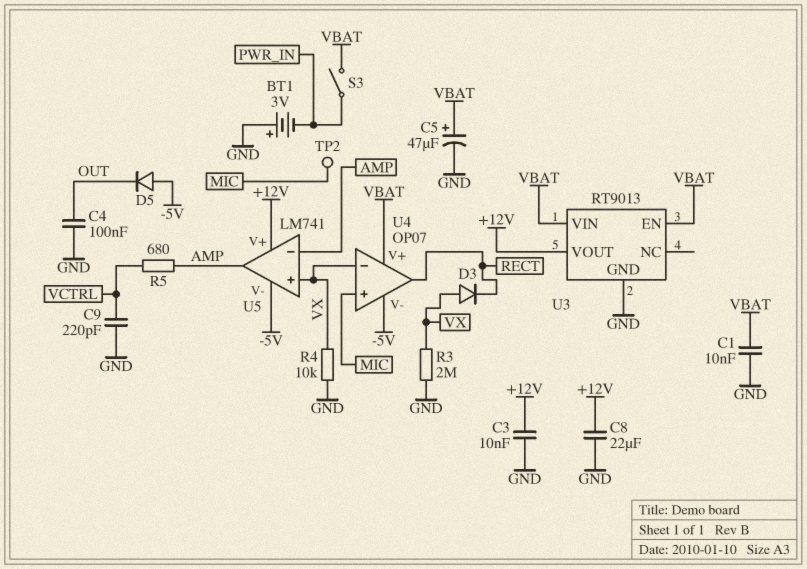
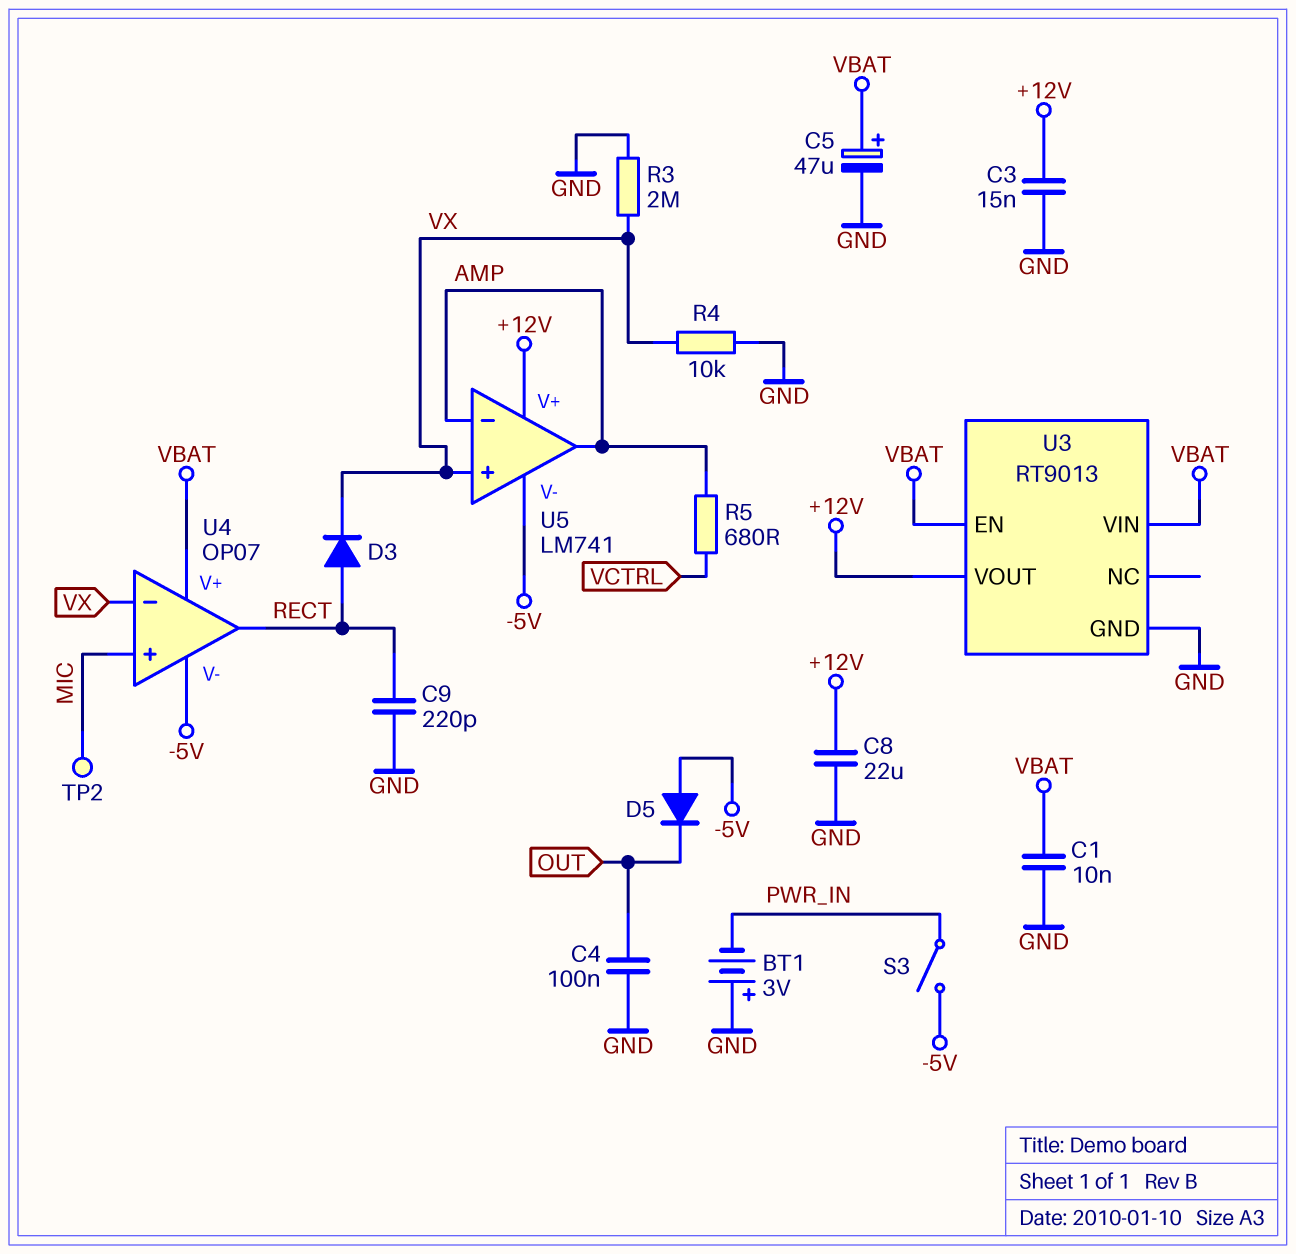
C3: 10nF (+12V, GND) -> 15nF (+12V, GND)
C9: 220pF (GND, VCTRL) -> 220pF (GND, RECT)
D3: diode (A VX, K RECT) -> diode (A RECT, K VX)
S3: switch (PWR_IN, VBAT) -> switch (-5V, PWR_IN)

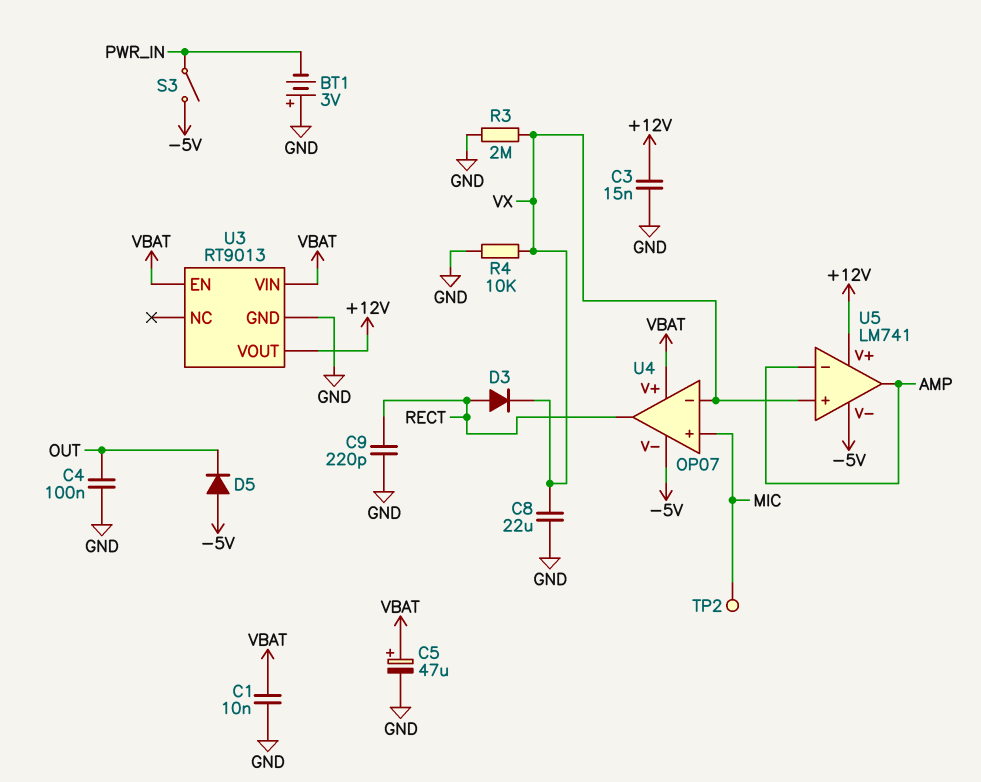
C8: 22uF (+12V, GND) -> 22uF (GND, VX)
R5: 680 (AMP, VCTRL) -> none

